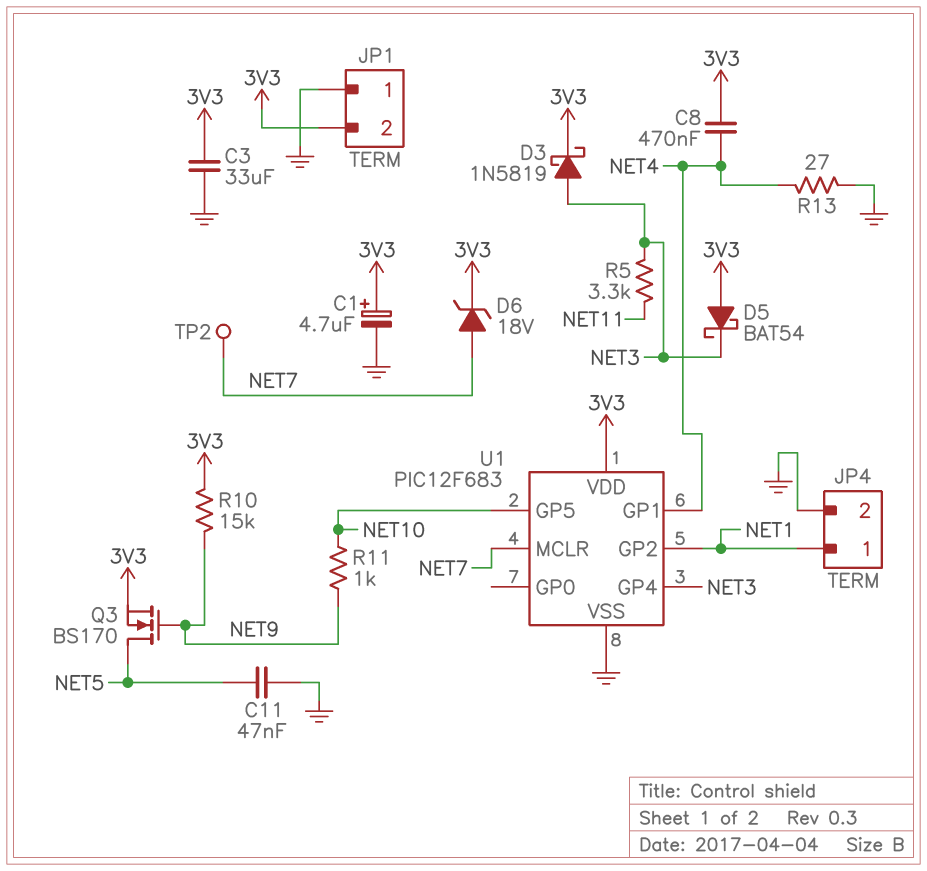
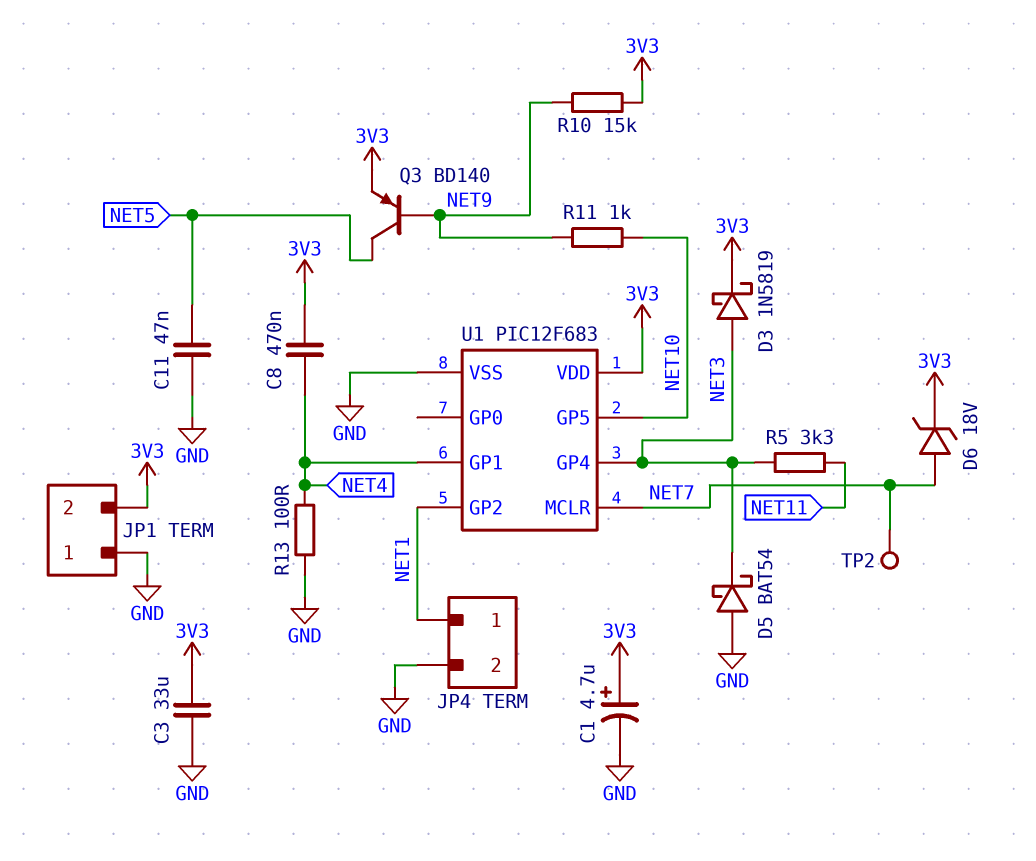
D5: schottky BAT54 (A 3V3, K NET3) -> schottky BAT54 (A GND, K NET3)
Q3: NMOS BS170 (G NET9, D NET5, S 3V3) -> PNP BD140 (B NET9, C NET5, E 3V3)
R13: 27 (GND, NET4) -> 100 (GND, NET4)

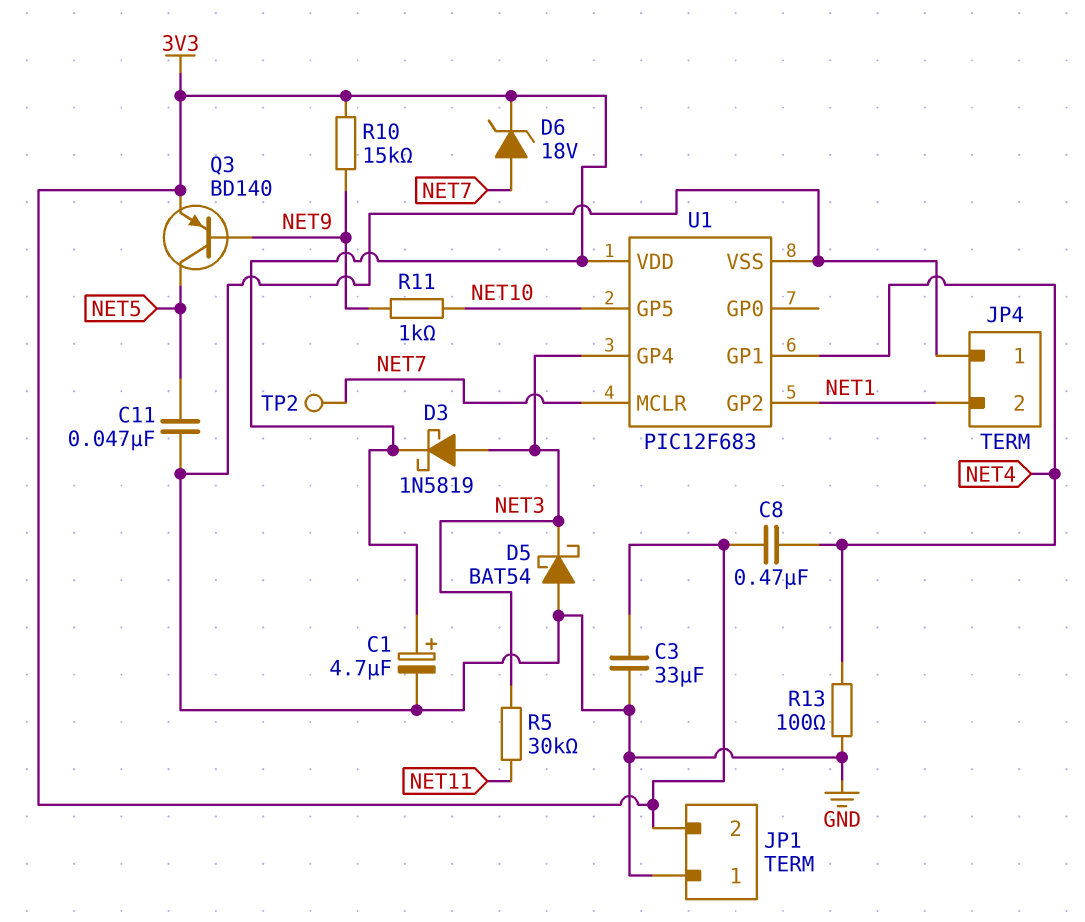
JP4 pin 1: NET1 -> GND
JP4 pin 2: GND -> NET1
R5: 3.3k (NET3, NET11) -> 30k (NET3, NET11)

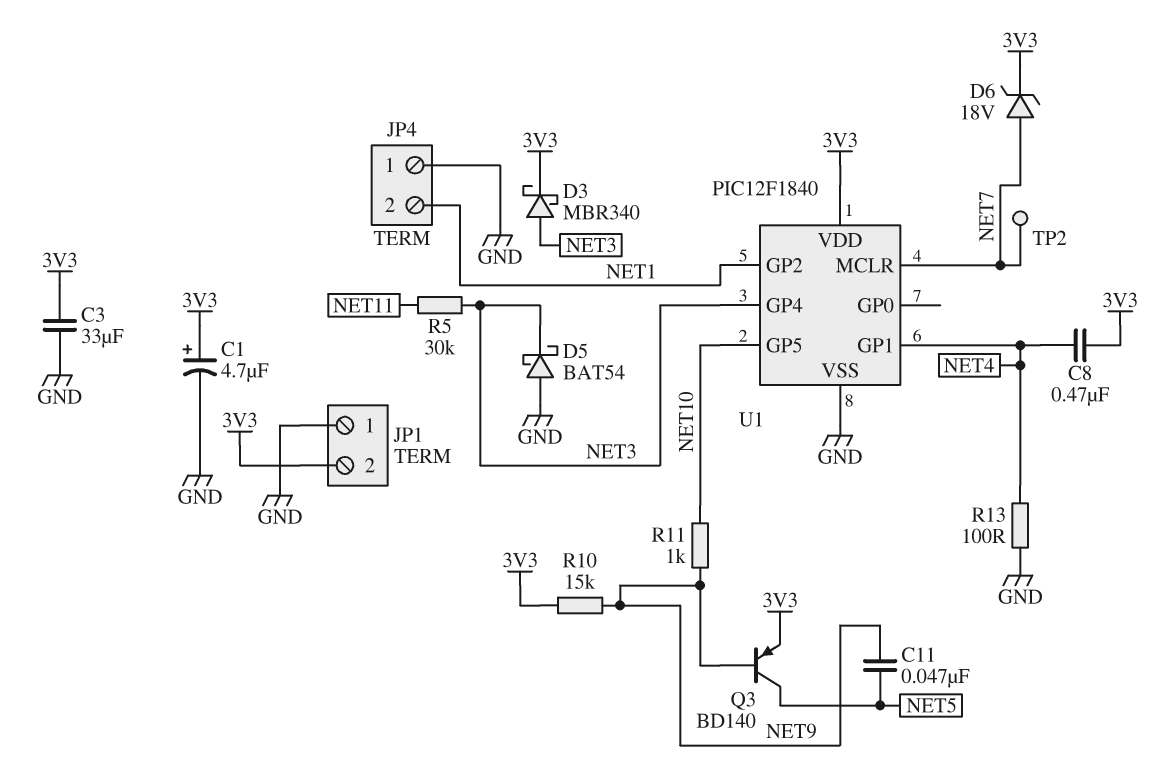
C11: 47nF (GND, NET5) -> 47nF (NET5, NET9)
D3: schottky 1N5819 (A NET3, K 3V3) -> schottky MBR340 (A NET3, K 3V3)
U1: PIC12F683 -> PIC12F1840

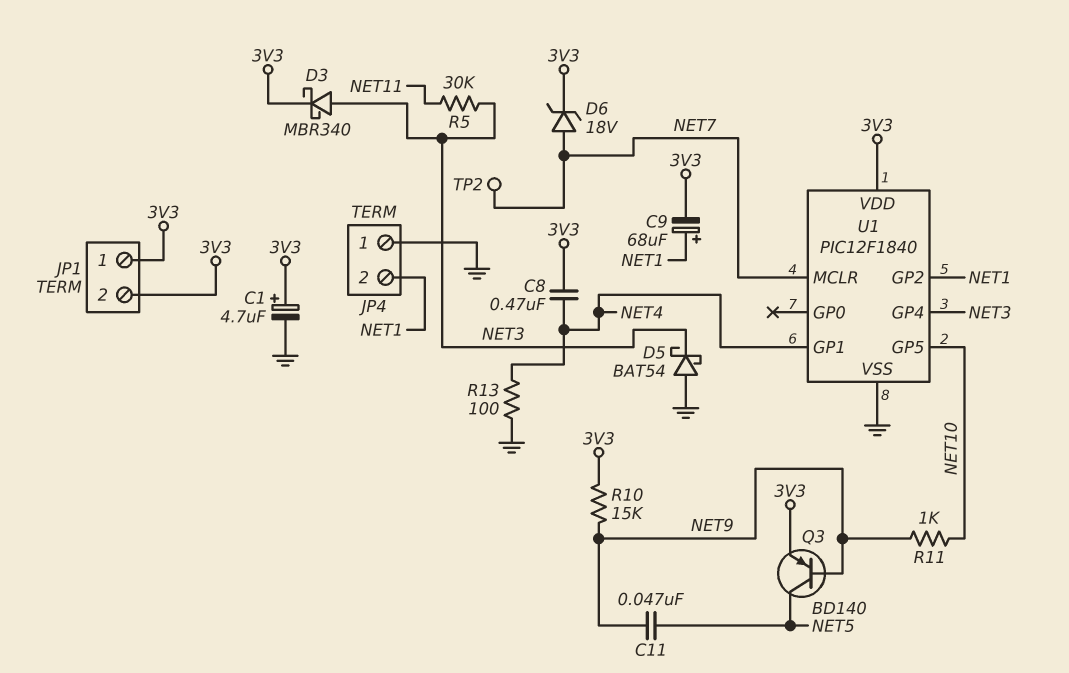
C3: 33uF (3V3, GND) -> none
C9: none -> 68uF (plus NET1, minus 3V3)
JP1 pin 1: GND -> 3V3

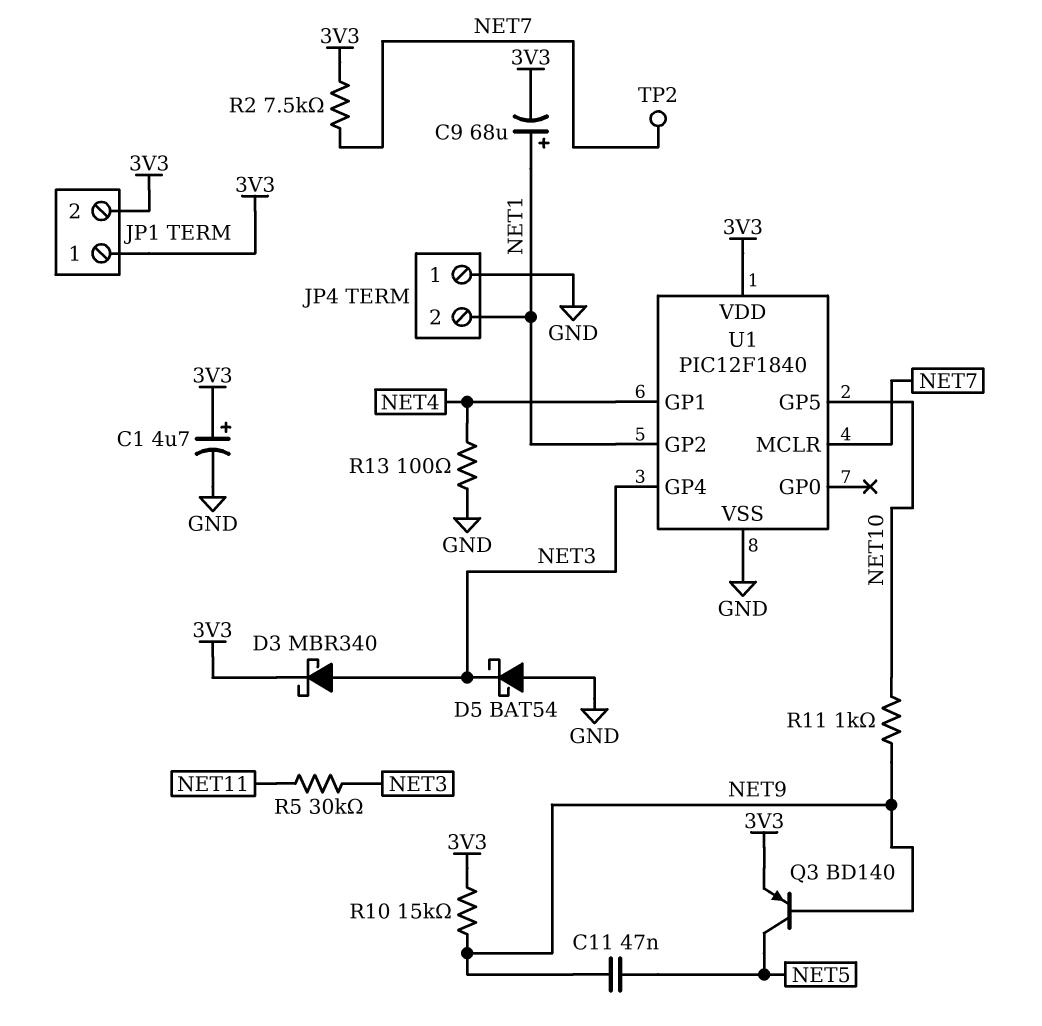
C8: 470nF (3V3, NET4) -> none
D6: zener 18V (A NET7, K 3V3) -> none
R2: none -> 7.5k (3V3, NET7)

